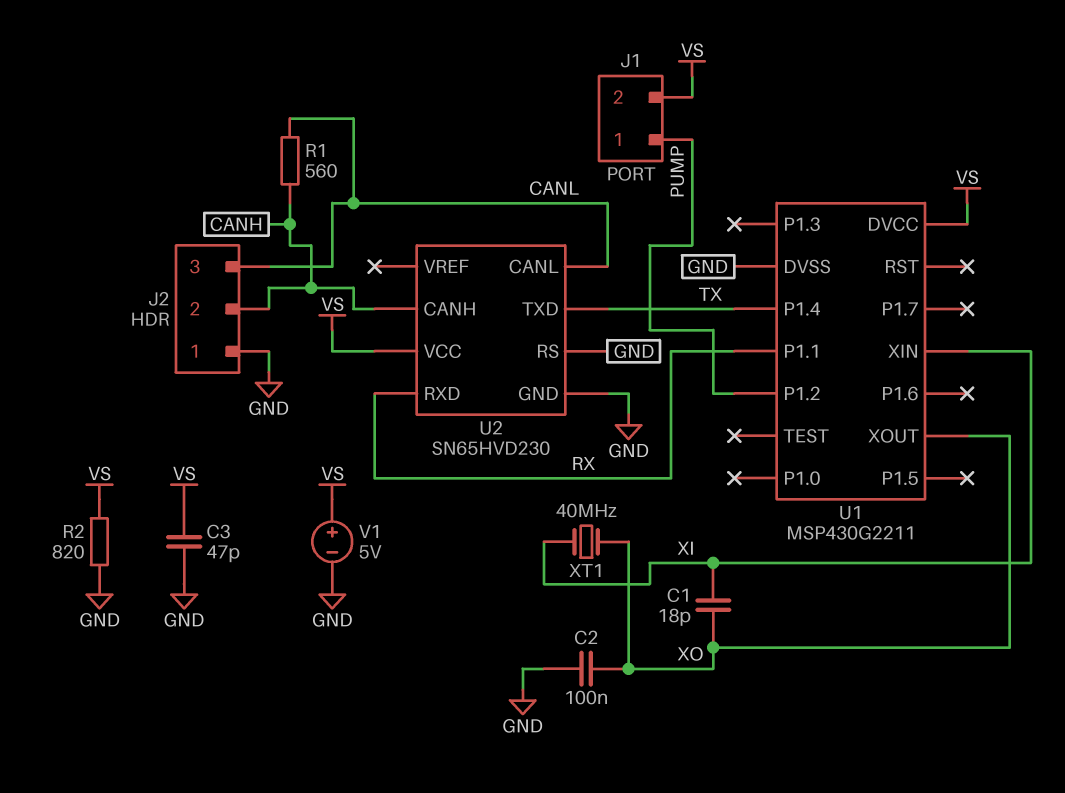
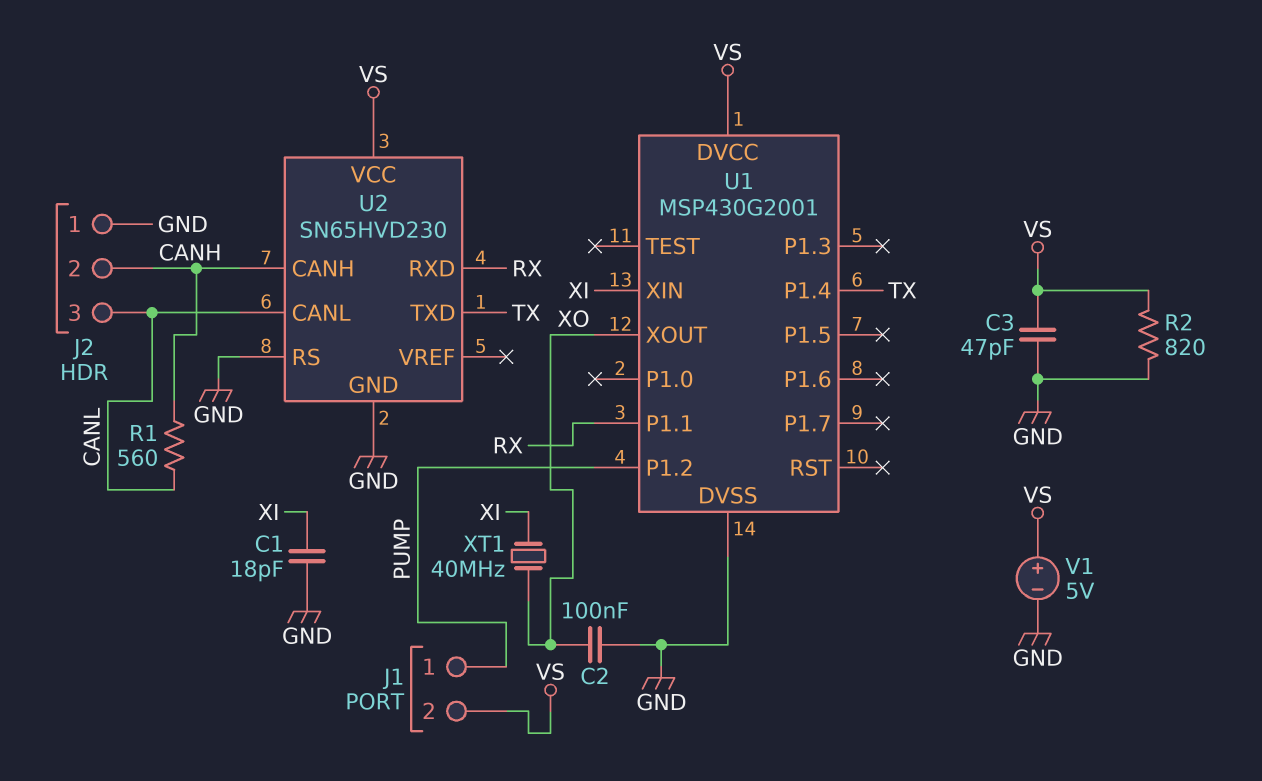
C1: 18pF (XI, XO) -> 18pF (GND, XI)
U1: MSP430G2211 -> MSP430G2001

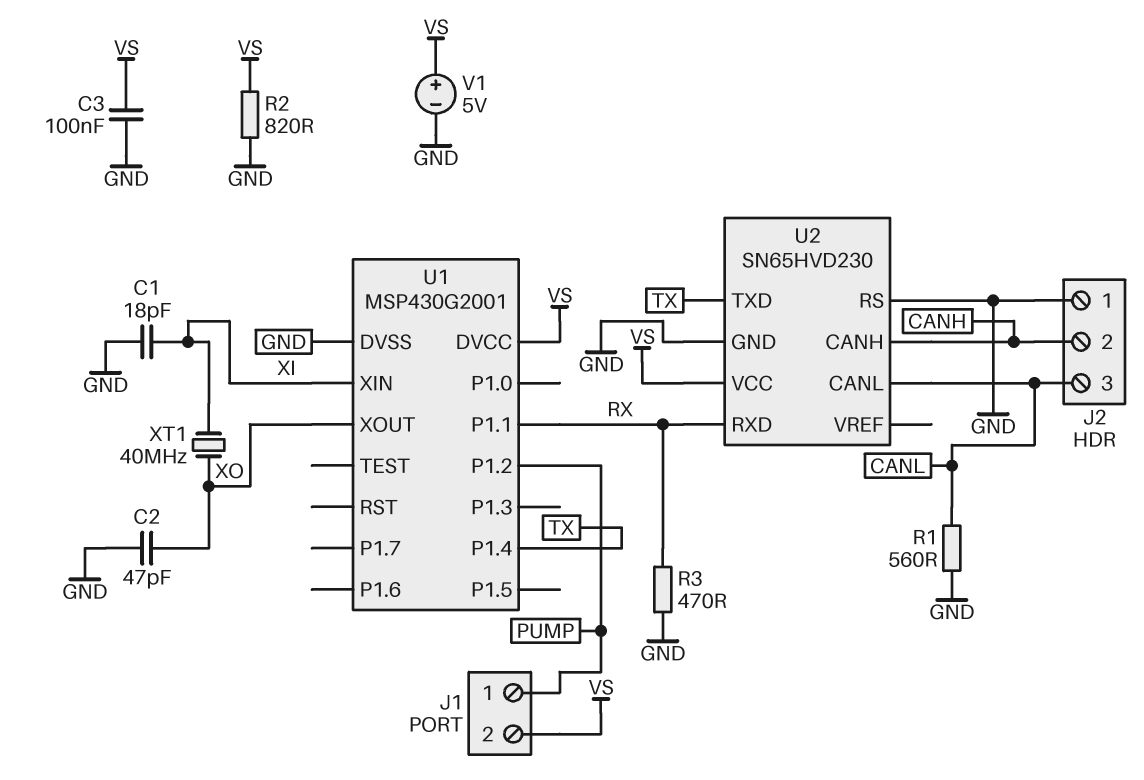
C2: 100nF (GND, XO) -> 47pF (GND, XO)
C3: 47pF (GND, VS) -> 100nF (GND, VS)
R1: 560 (CANH, CANL) -> 560 (CANL, GND)
R3: none -> 470 (GND, RX)

